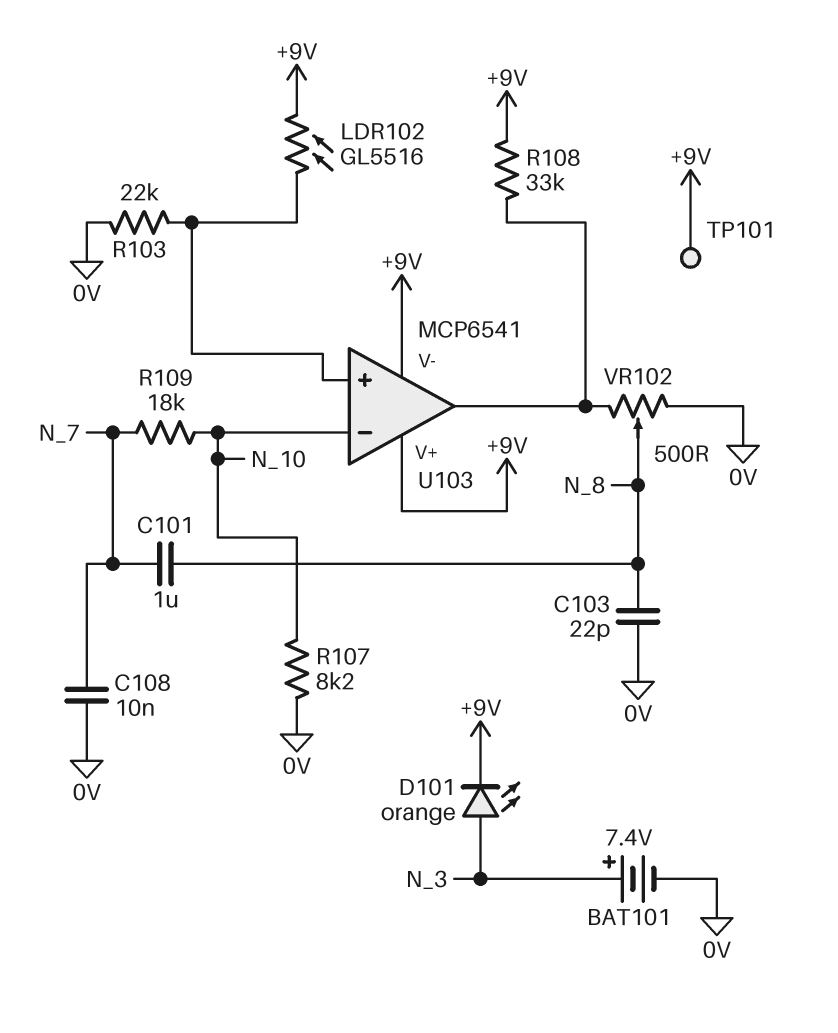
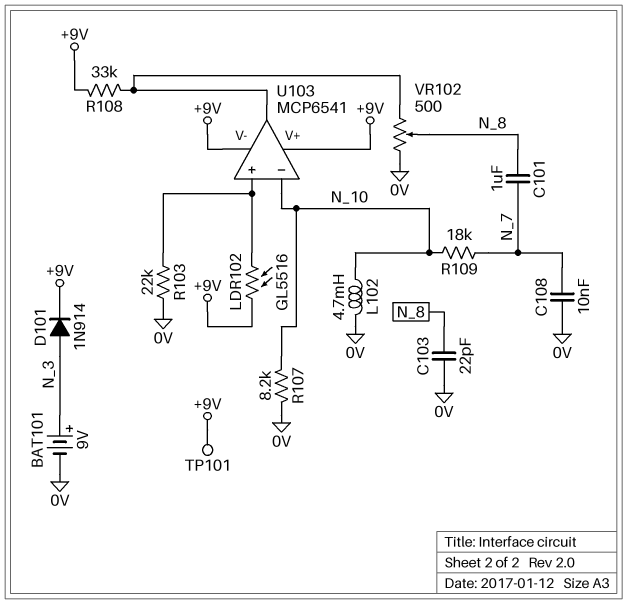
BAT101: 7.4V (plus N_3, minus 0V) -> 9V (plus N_3, minus 0V)
D101: LED orange (A N_3, K +9V) -> diode 1N914 (A N_3, K +9V)
L102: none -> 4.7mH (0V, N_10)

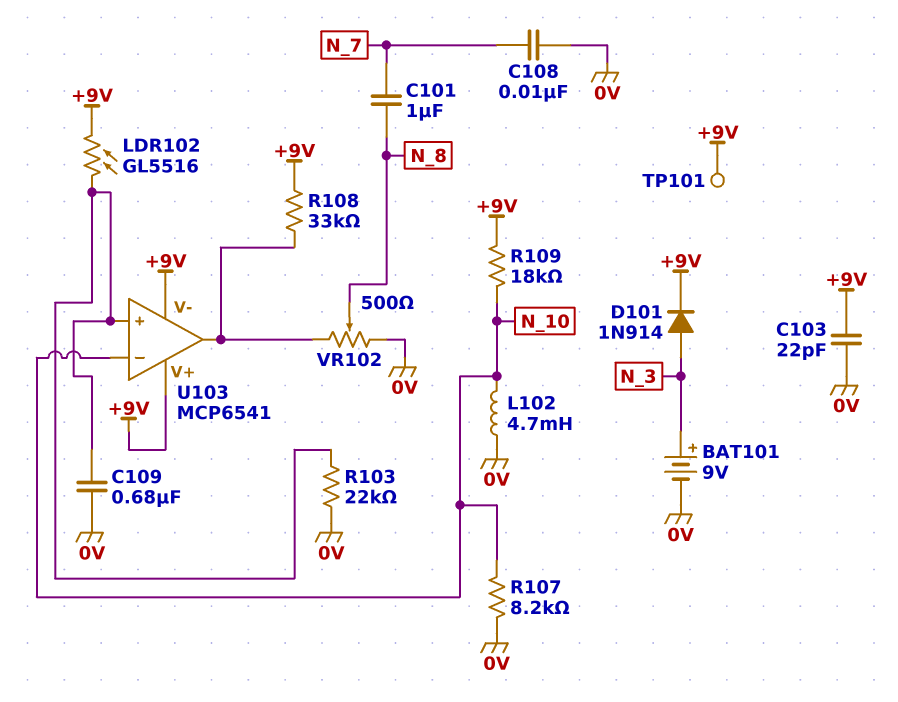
C103: 22pF (0V, N_8) -> 22pF (+9V, 0V)
C109: none -> 680nF (0V, U103/in+)
R109: 18k (N_7, N_10) -> 18k (+9V, N_10)

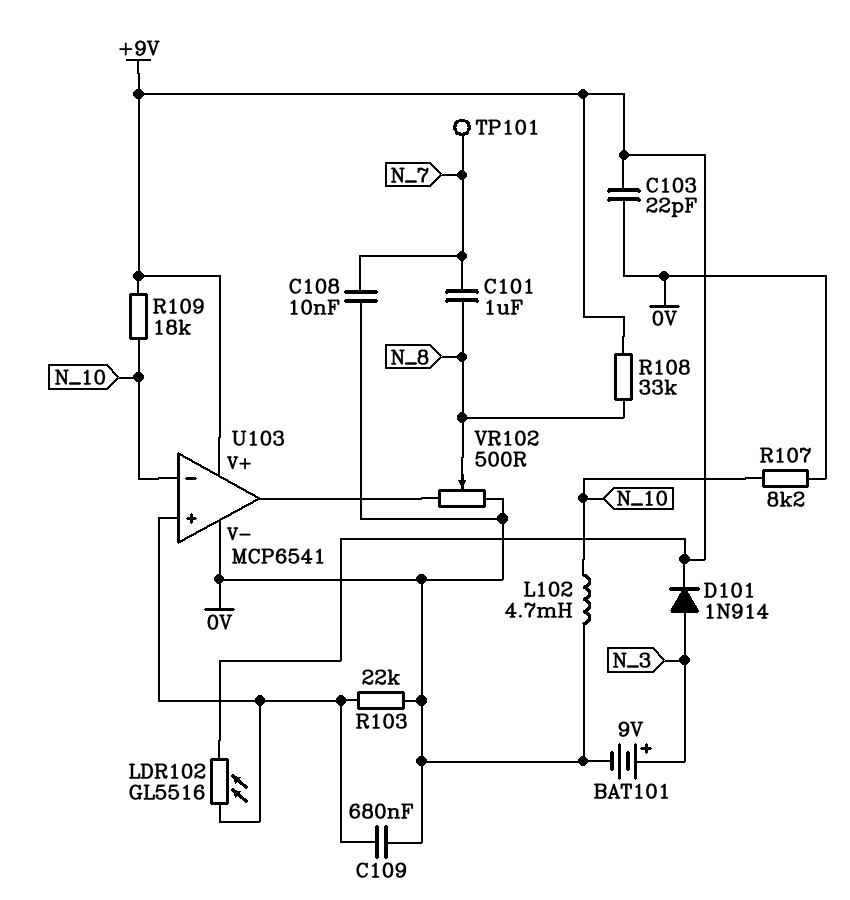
R108: 33k (+9V, U103/out) -> 33k (+9V, N_8)
TP101: test point (+9V) -> test point (N_7)
U103 pin V-: +9V -> 0V

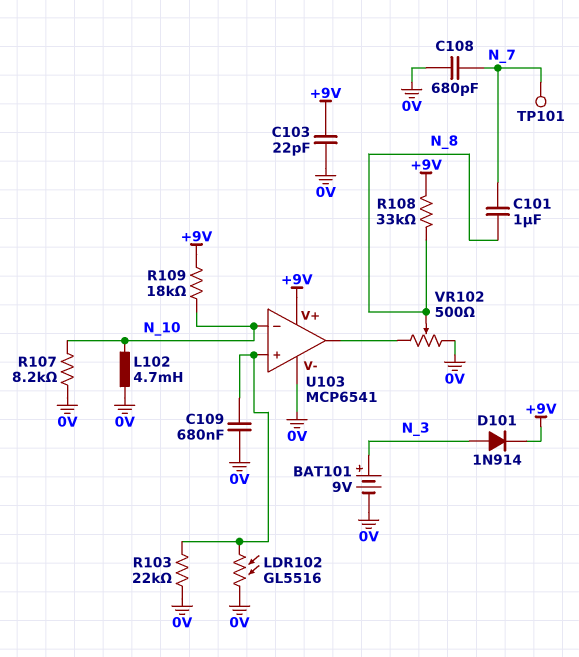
C108: 10nF (0V, N_7) -> 680pF (0V, N_7)
LDR102: GL5516 (+9V, U103/in+) -> GL5516 (0V, U103/in+)

